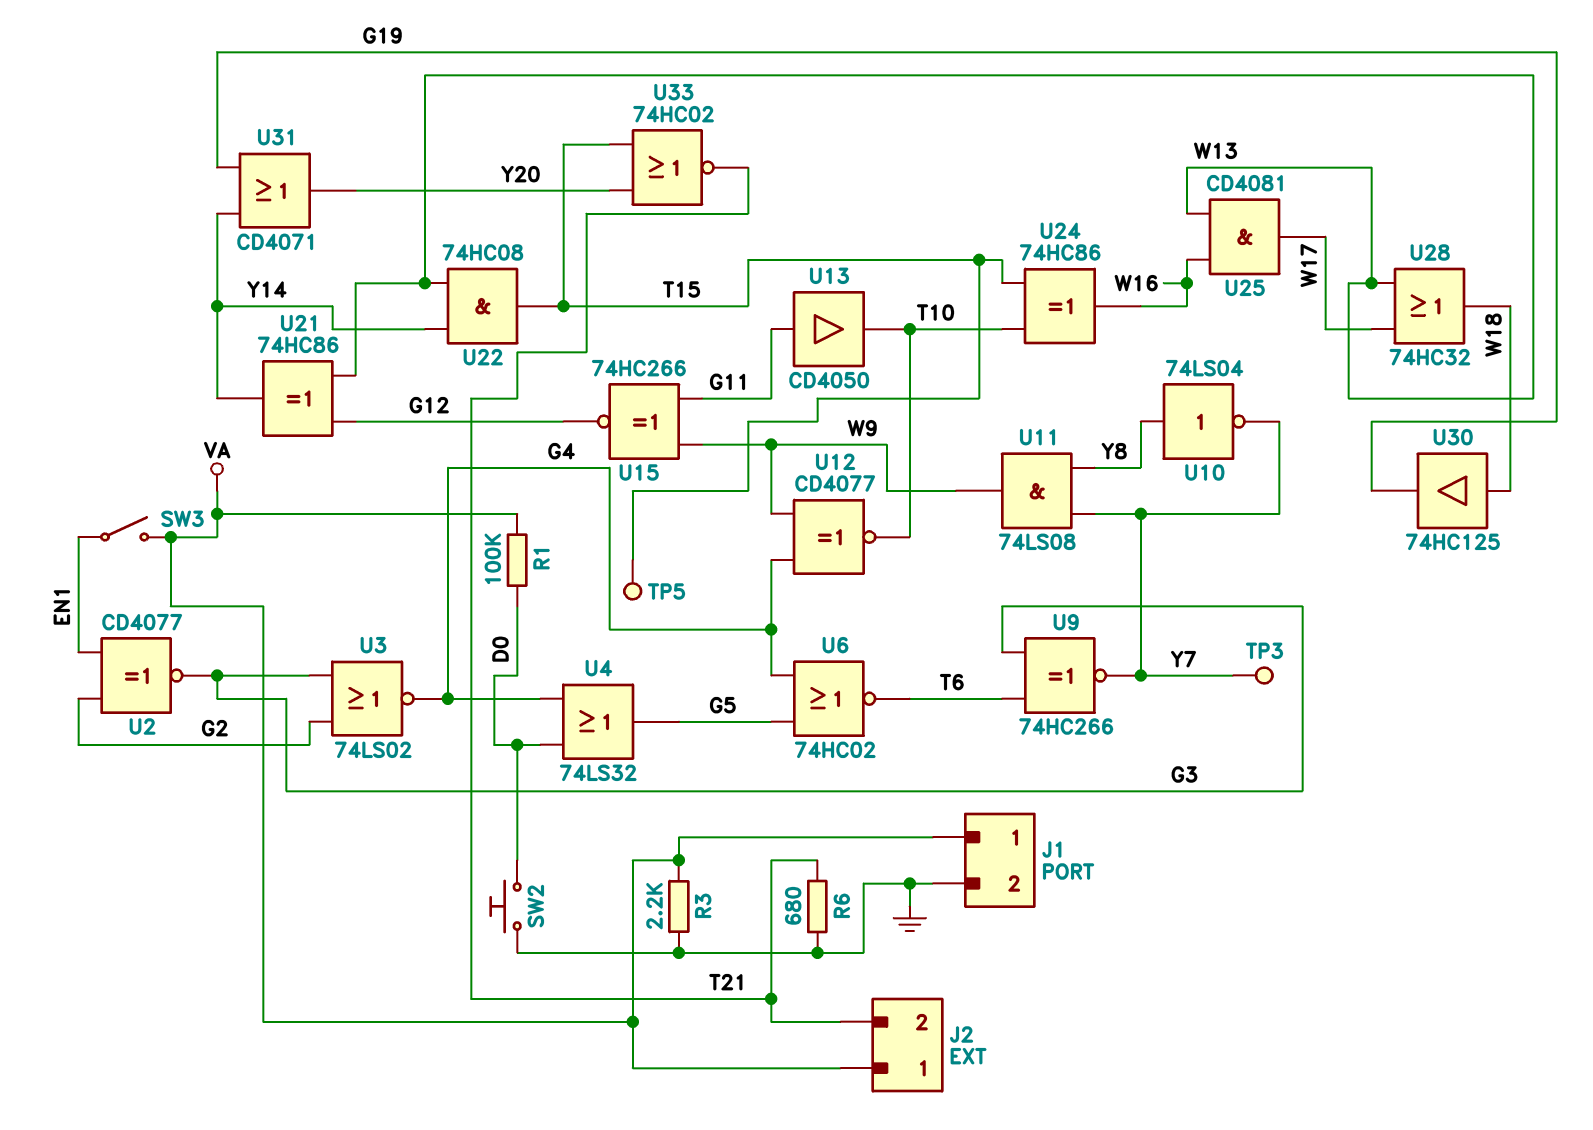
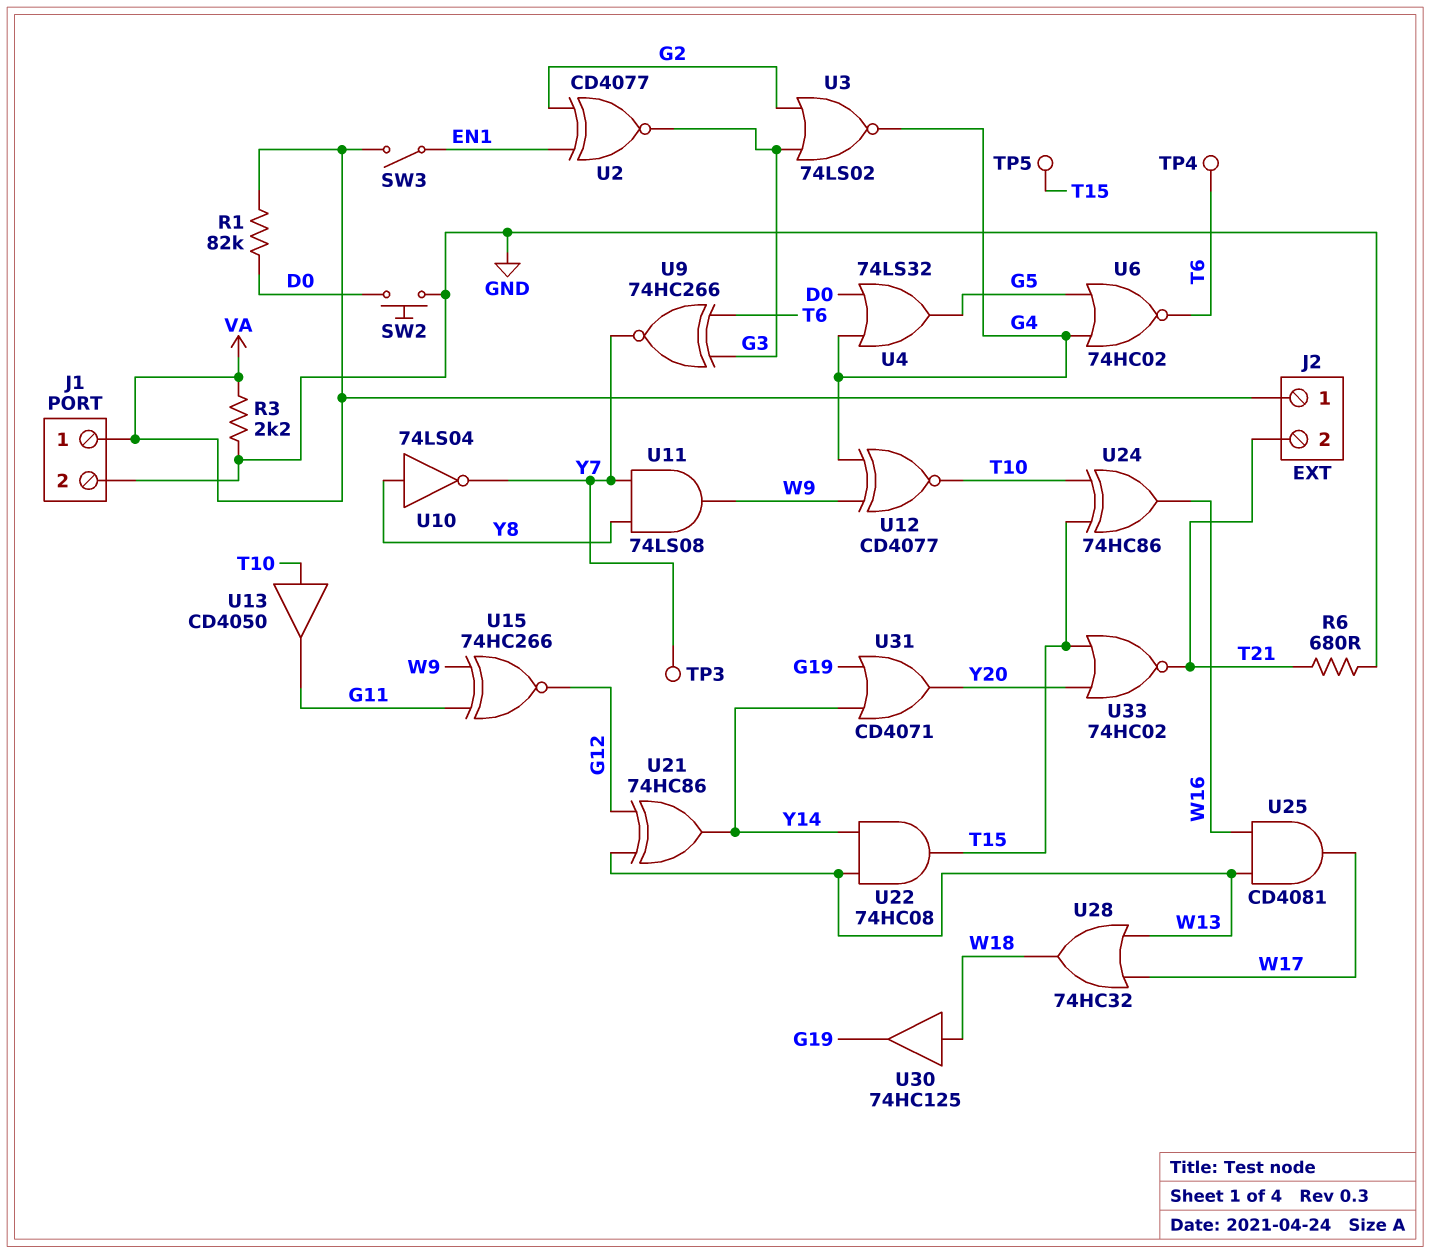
R1: 100k (D0, VA) -> 82k (D0, VA)
TP4: none -> test point (T6)
U13: buffer CD4050 (in G11, out T10) -> buffer CD4050 (in T10, out G11)

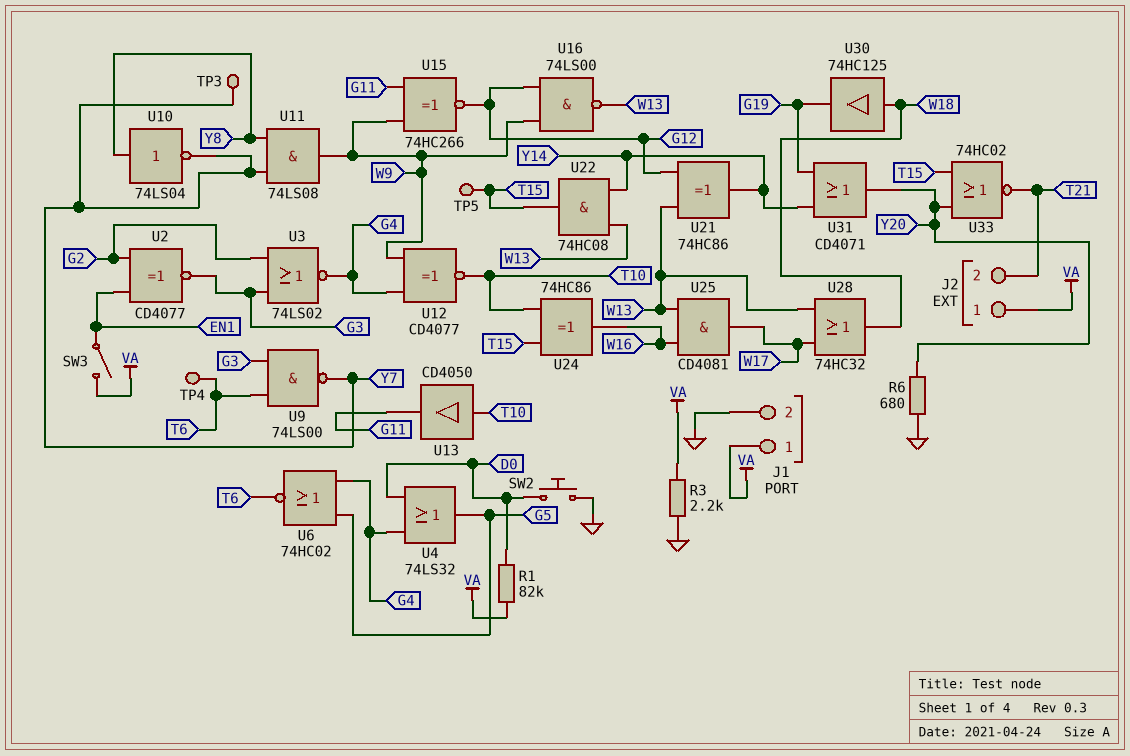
R6: 680 (GND, T21) -> 680 (GND, Y20)
U9: XNOR 74HC266 (in G3, in T6, out Y7) -> NAND 74LS00 (in G3, in T6, out Y7)
U16: none -> NAND 74LS00 (in G12, in W9, out W13)

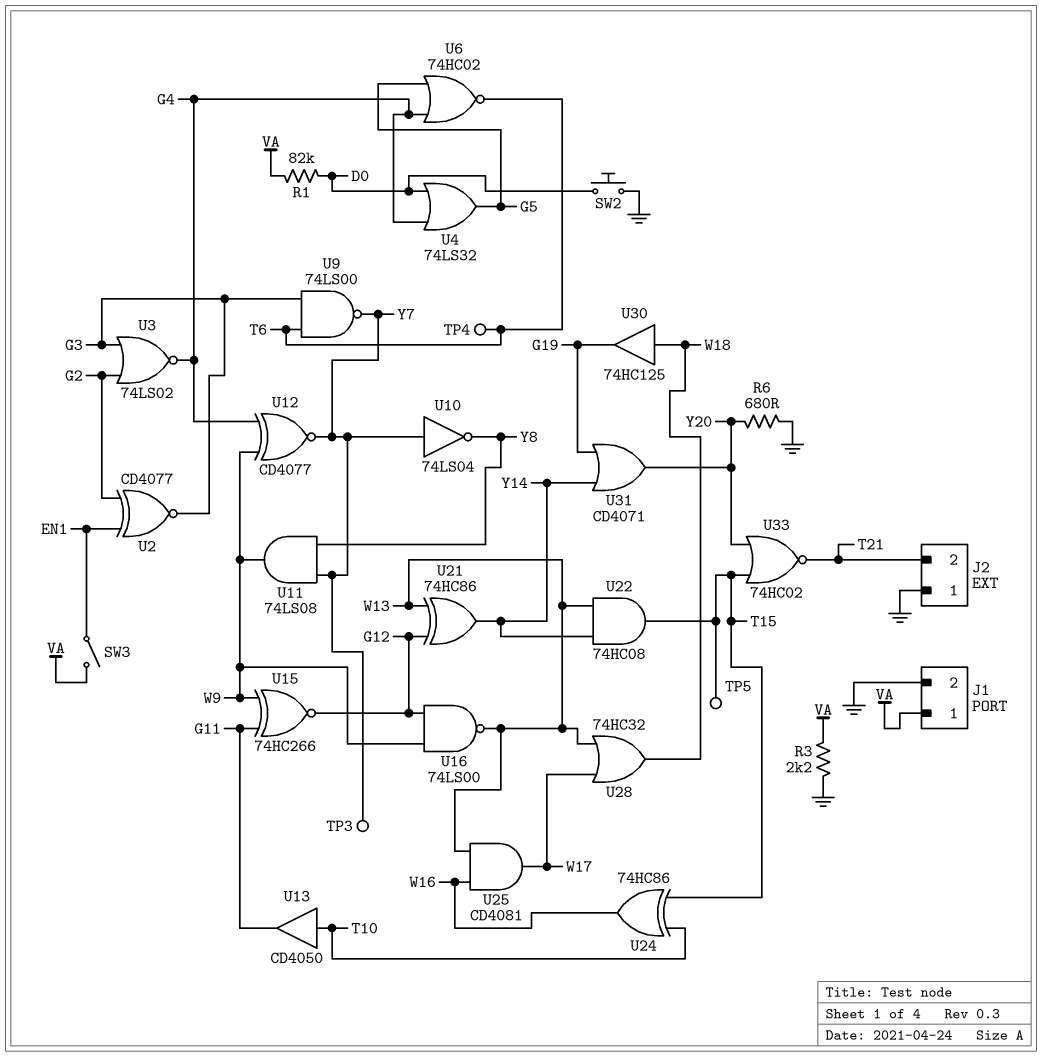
J2 pin 1: VA -> GND
U10: NOT 74LS04 (in Y8, out Y7) -> NOT 74LS04 (in Y7, out Y8)
U12: XNOR CD4077 (in G4, in W9, out T10) -> XNOR CD4077 (in G4, in W9, out Y7)

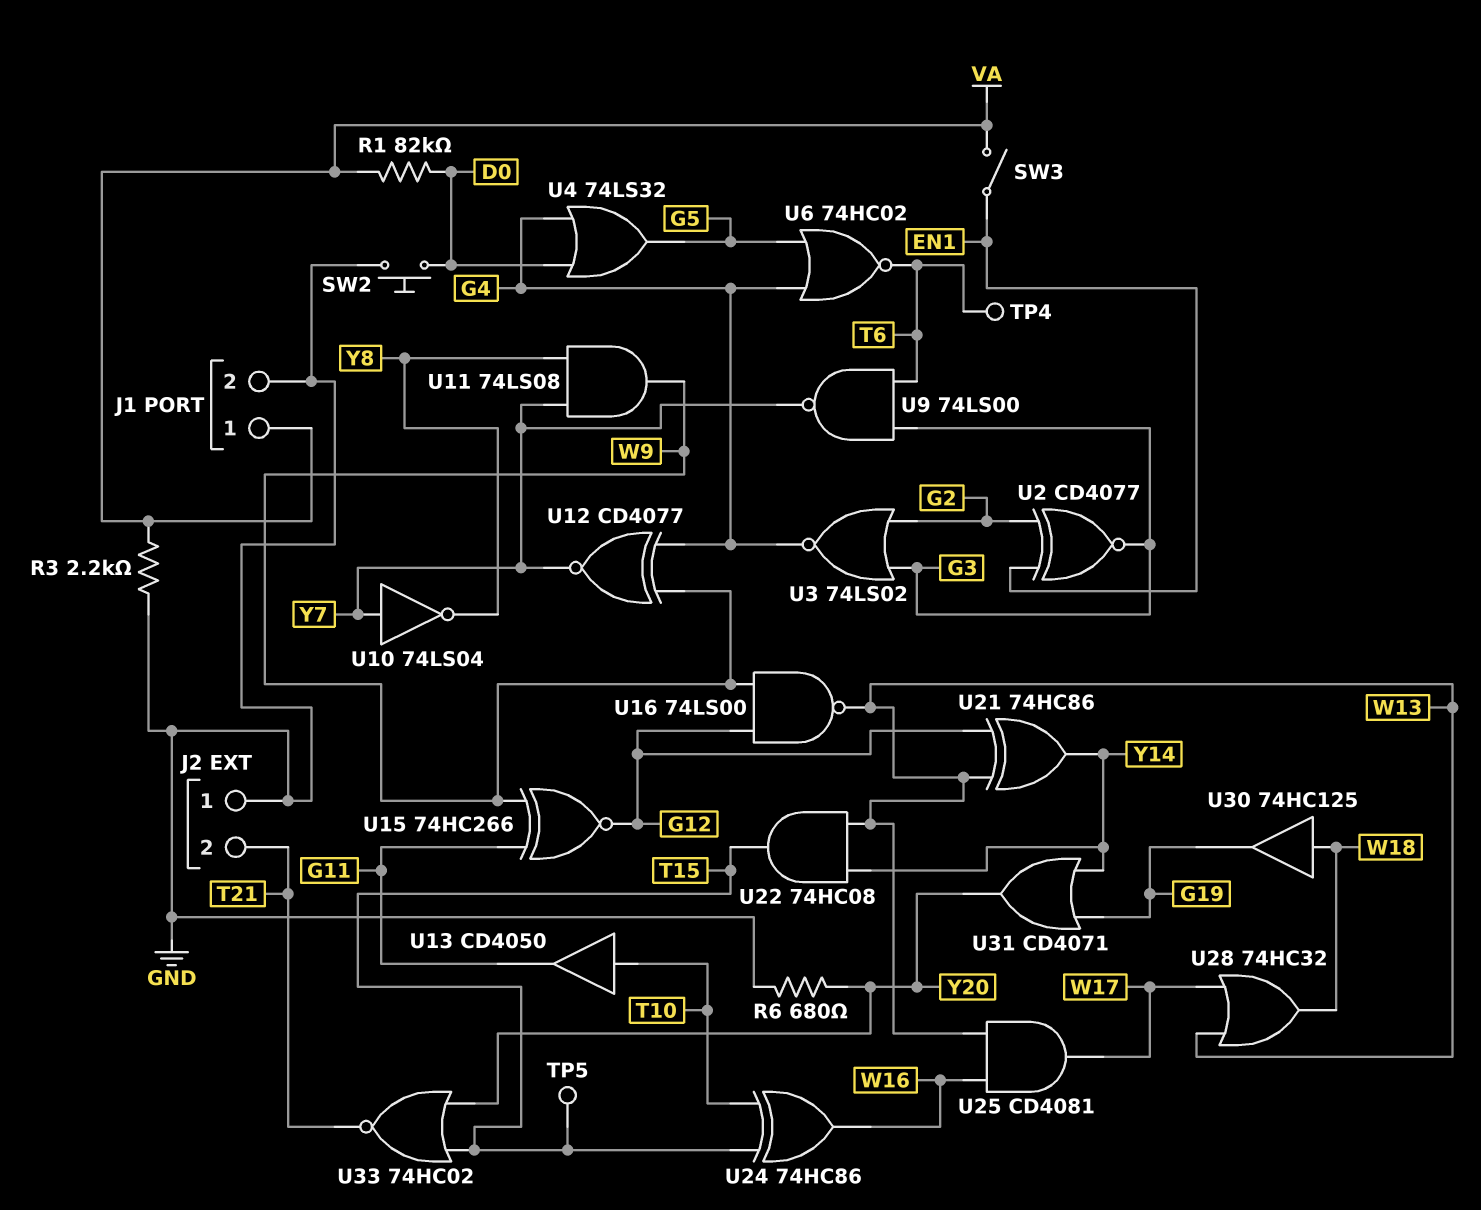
TP3: test point (Y7) -> none

